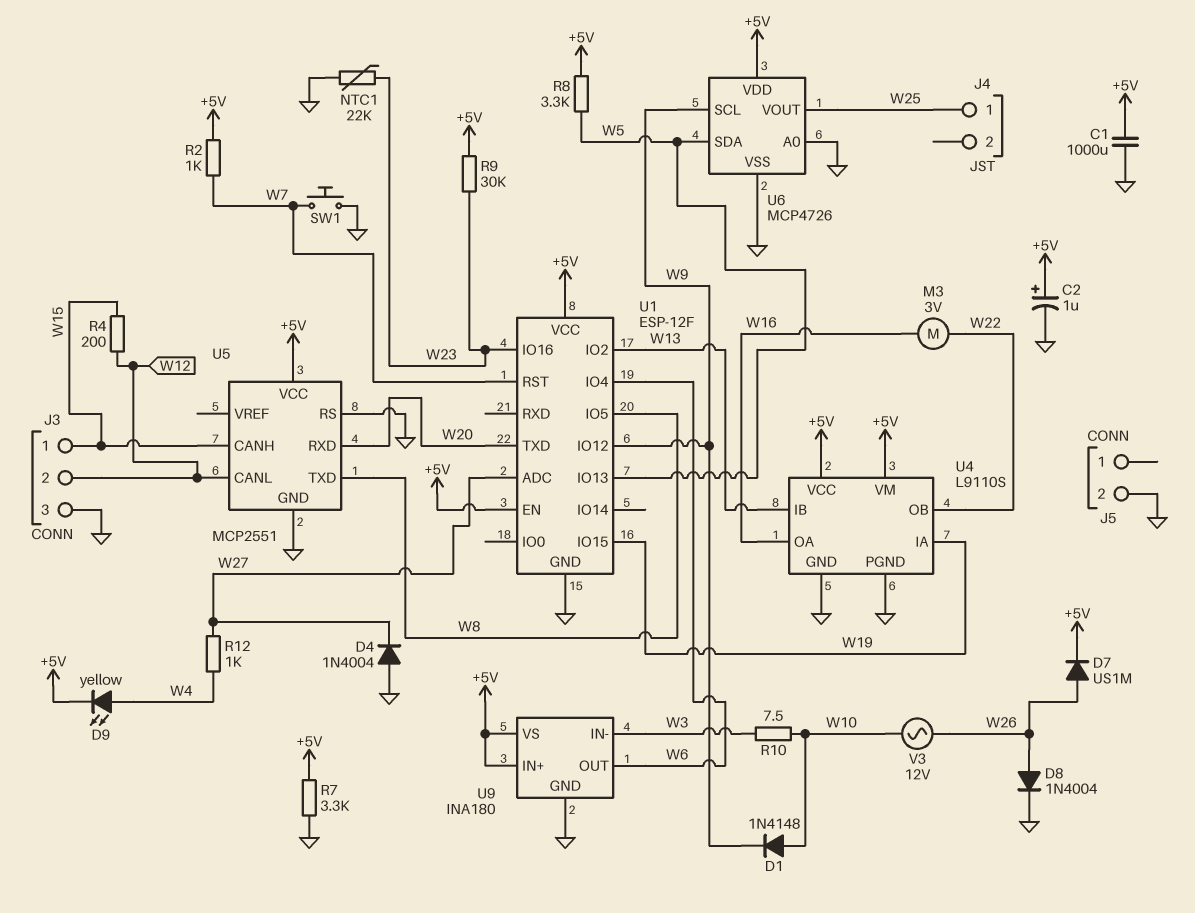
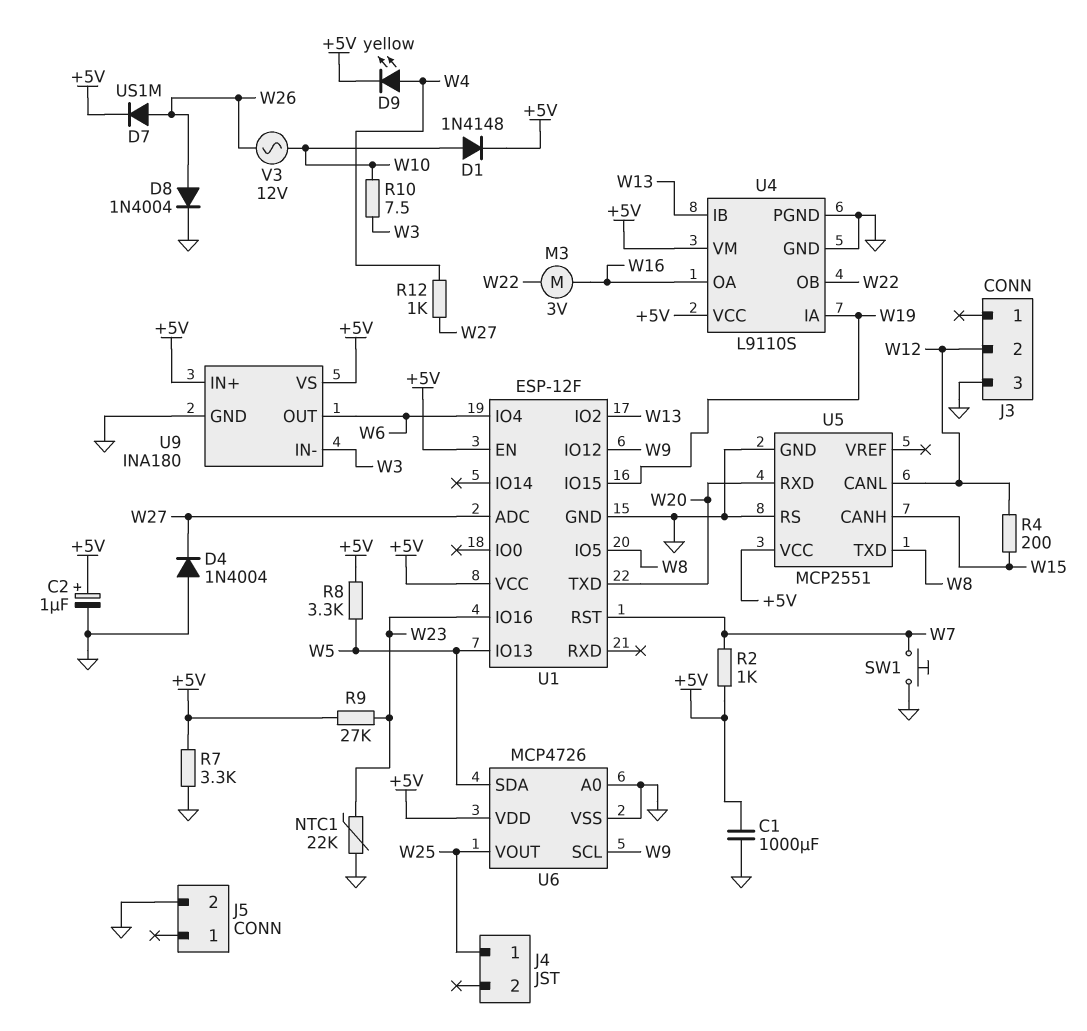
D1: diode 1N4148 (A W10, K W9) -> diode 1N4148 (A W10, K +5V)
J3 pin 1: W15 -> none
R9: 30k (+5V, W23) -> 27k (+5V, W23)

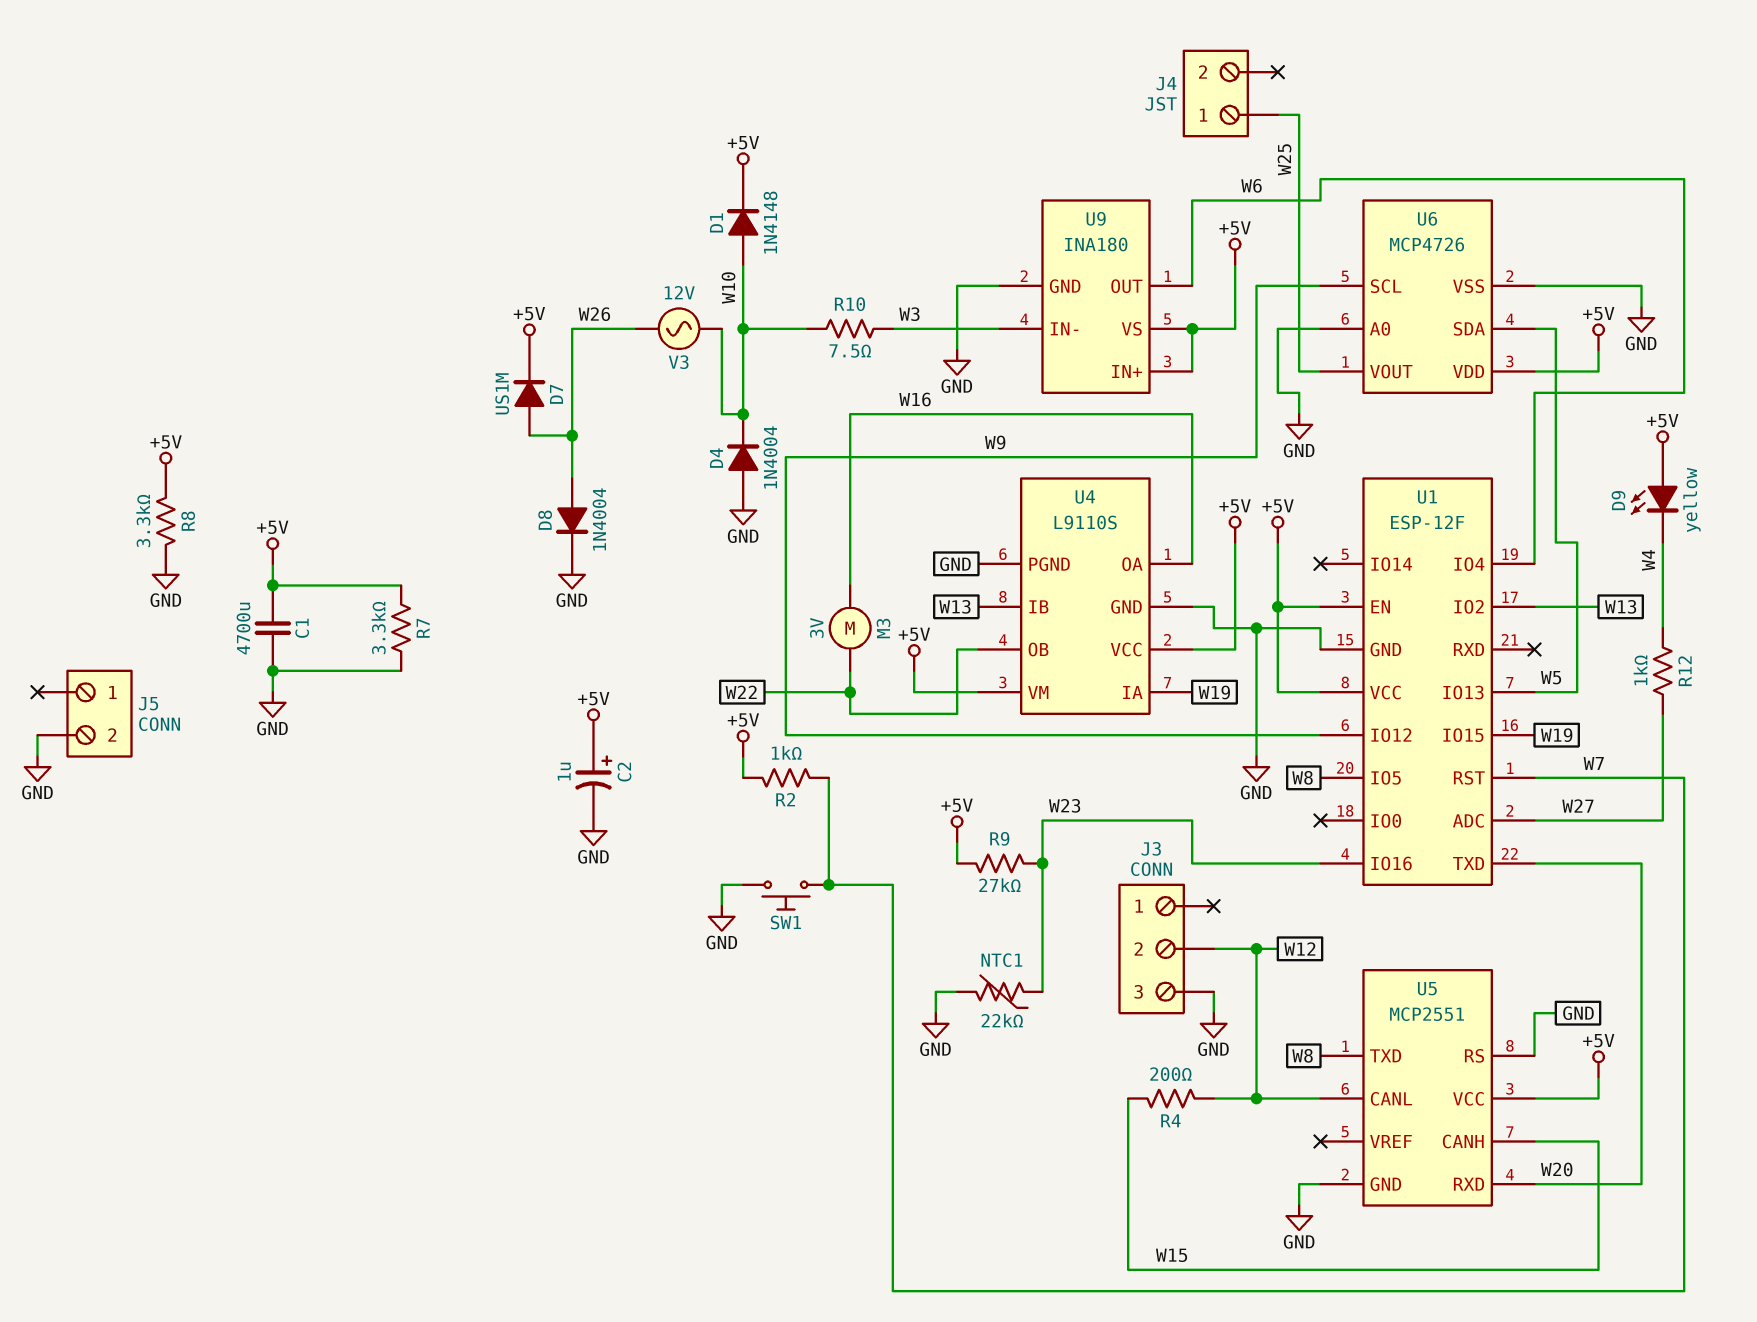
C1: 1000uF (+5V, GND) -> 4700uF (+5V, GND)
D4: diode 1N4004 (A GND, K W27) -> diode 1N4004 (A GND, K W10)
D9: LED yellow (A W4, K +5V) -> LED yellow (A +5V, K W4)
R8: 3.3k (+5V, W5) -> 3.3k (+5V, GND)

